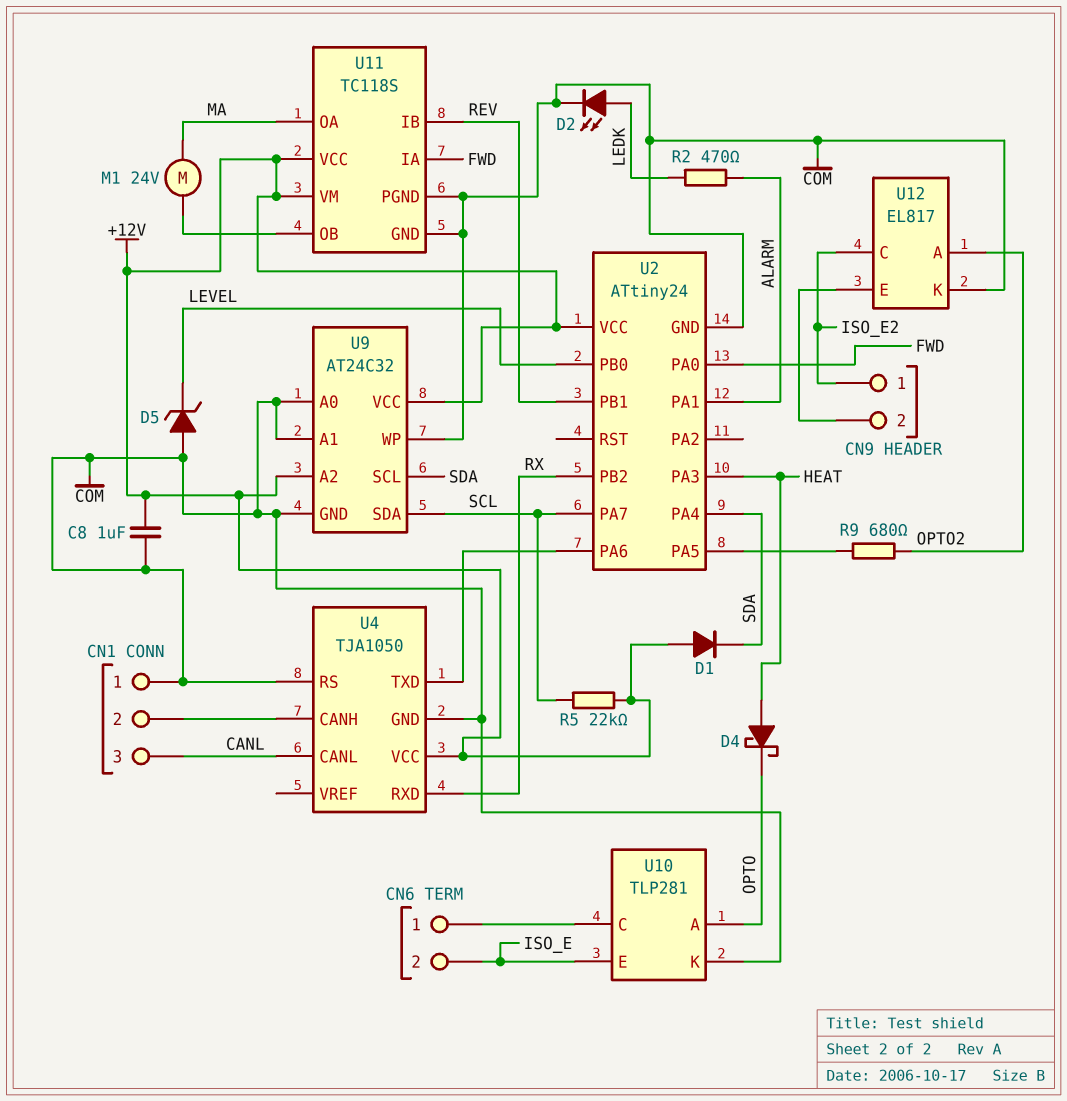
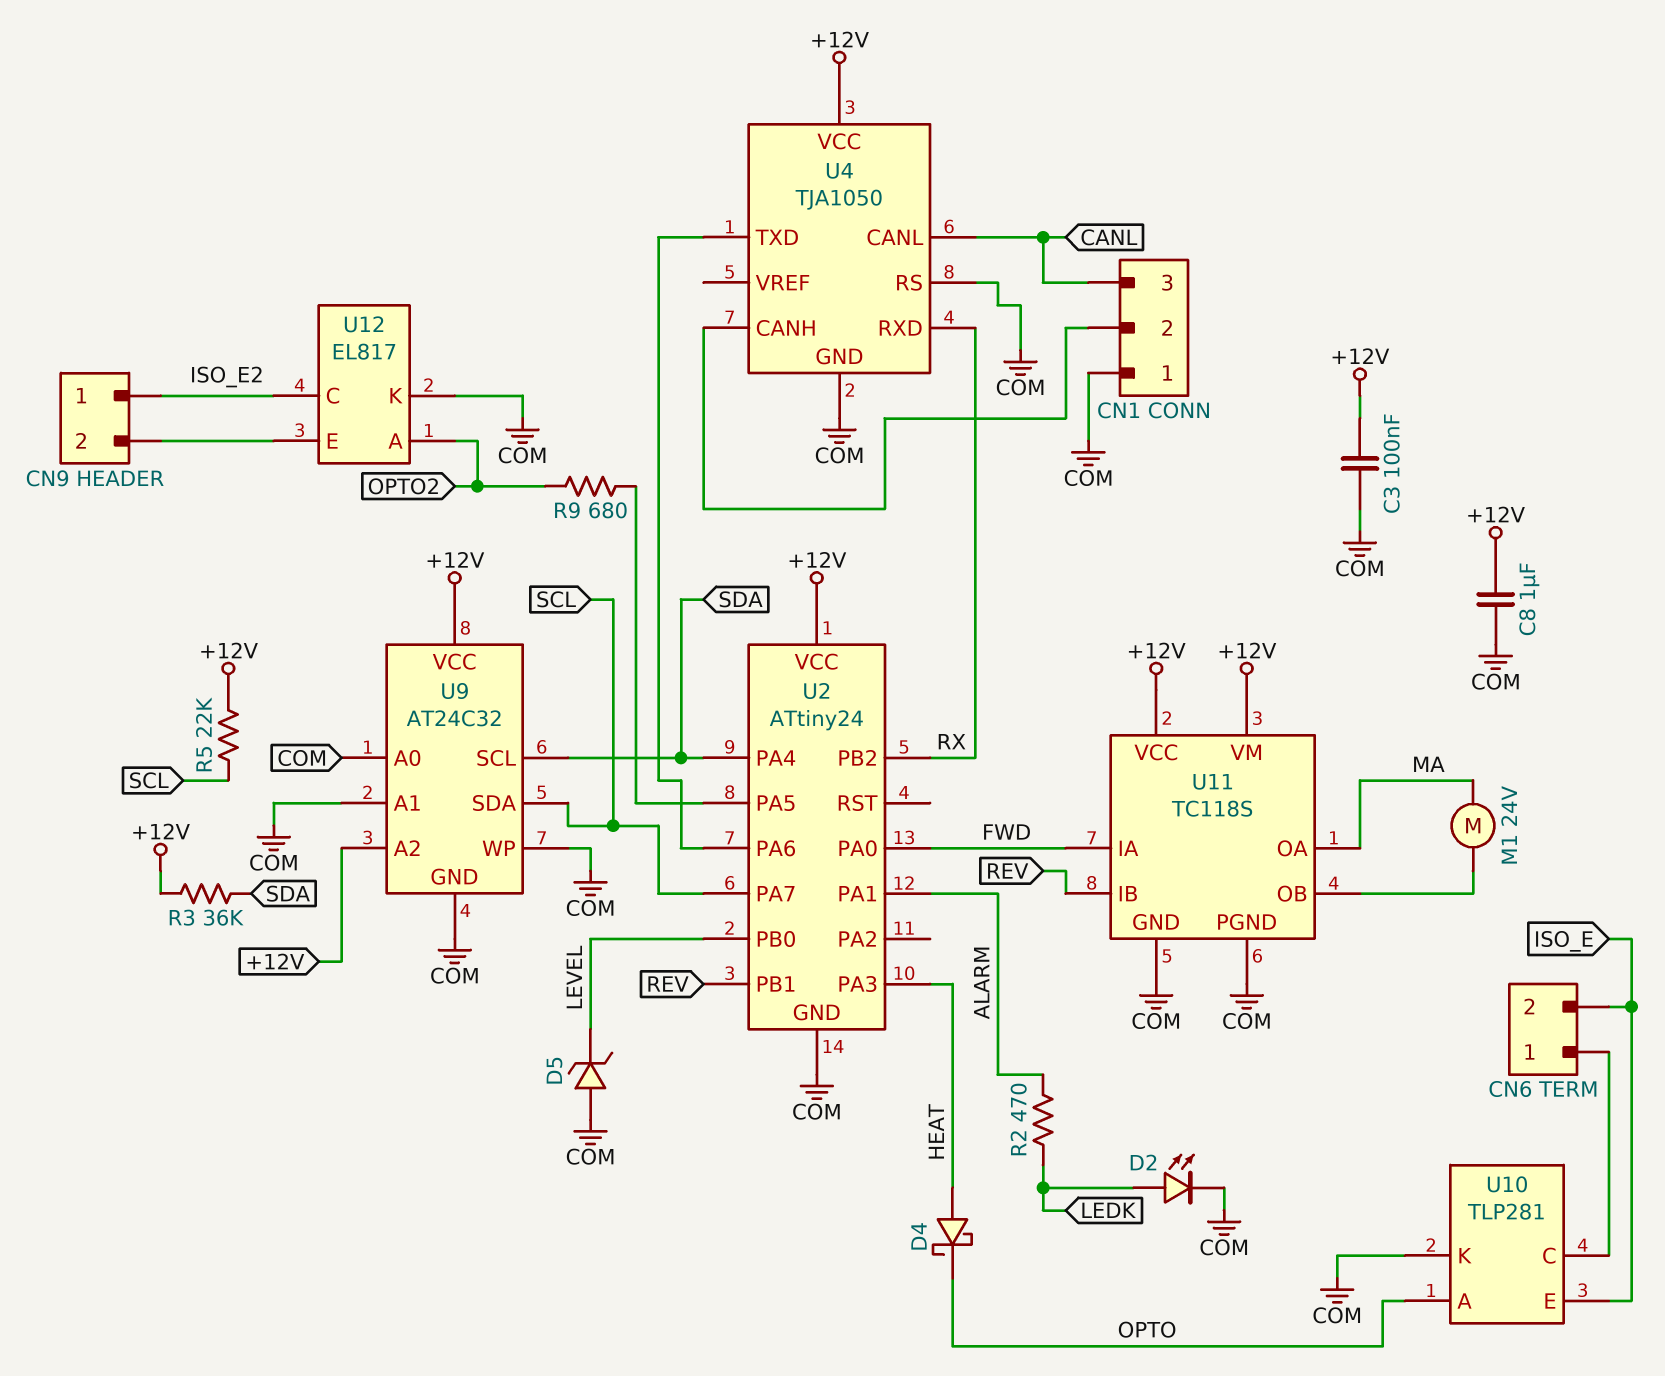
C3: none -> 100nF (+12V, COM)
D1: diode (A +12V, K SDA) -> none
R3: none -> 36k (+12V, SDA)

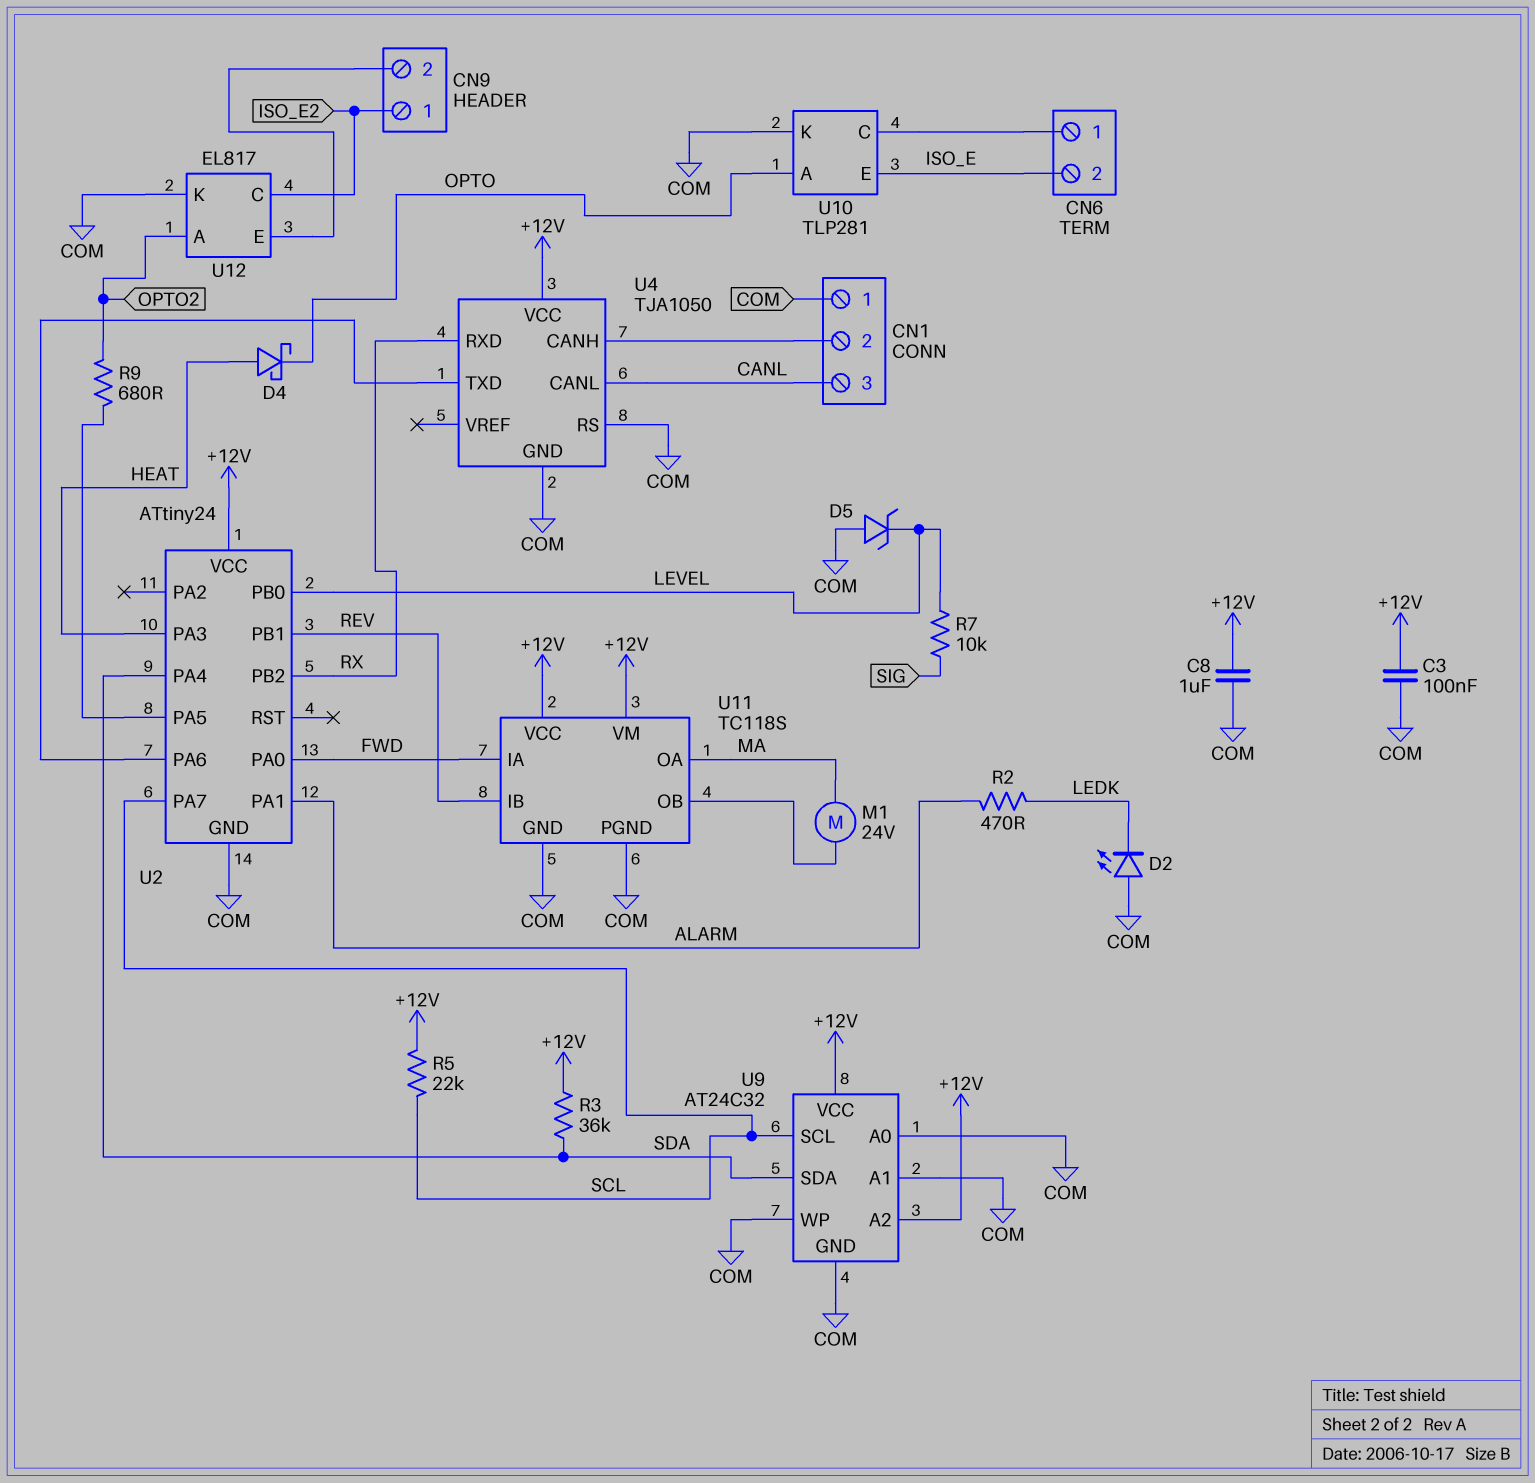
D2: LED (A LEDK, K COM) -> LED (A COM, K LEDK)
R7: none -> 10k (LEVEL, SIG)
U9 pin SCL: SDA -> SCL
U9 pin SDA: SCL -> SDA

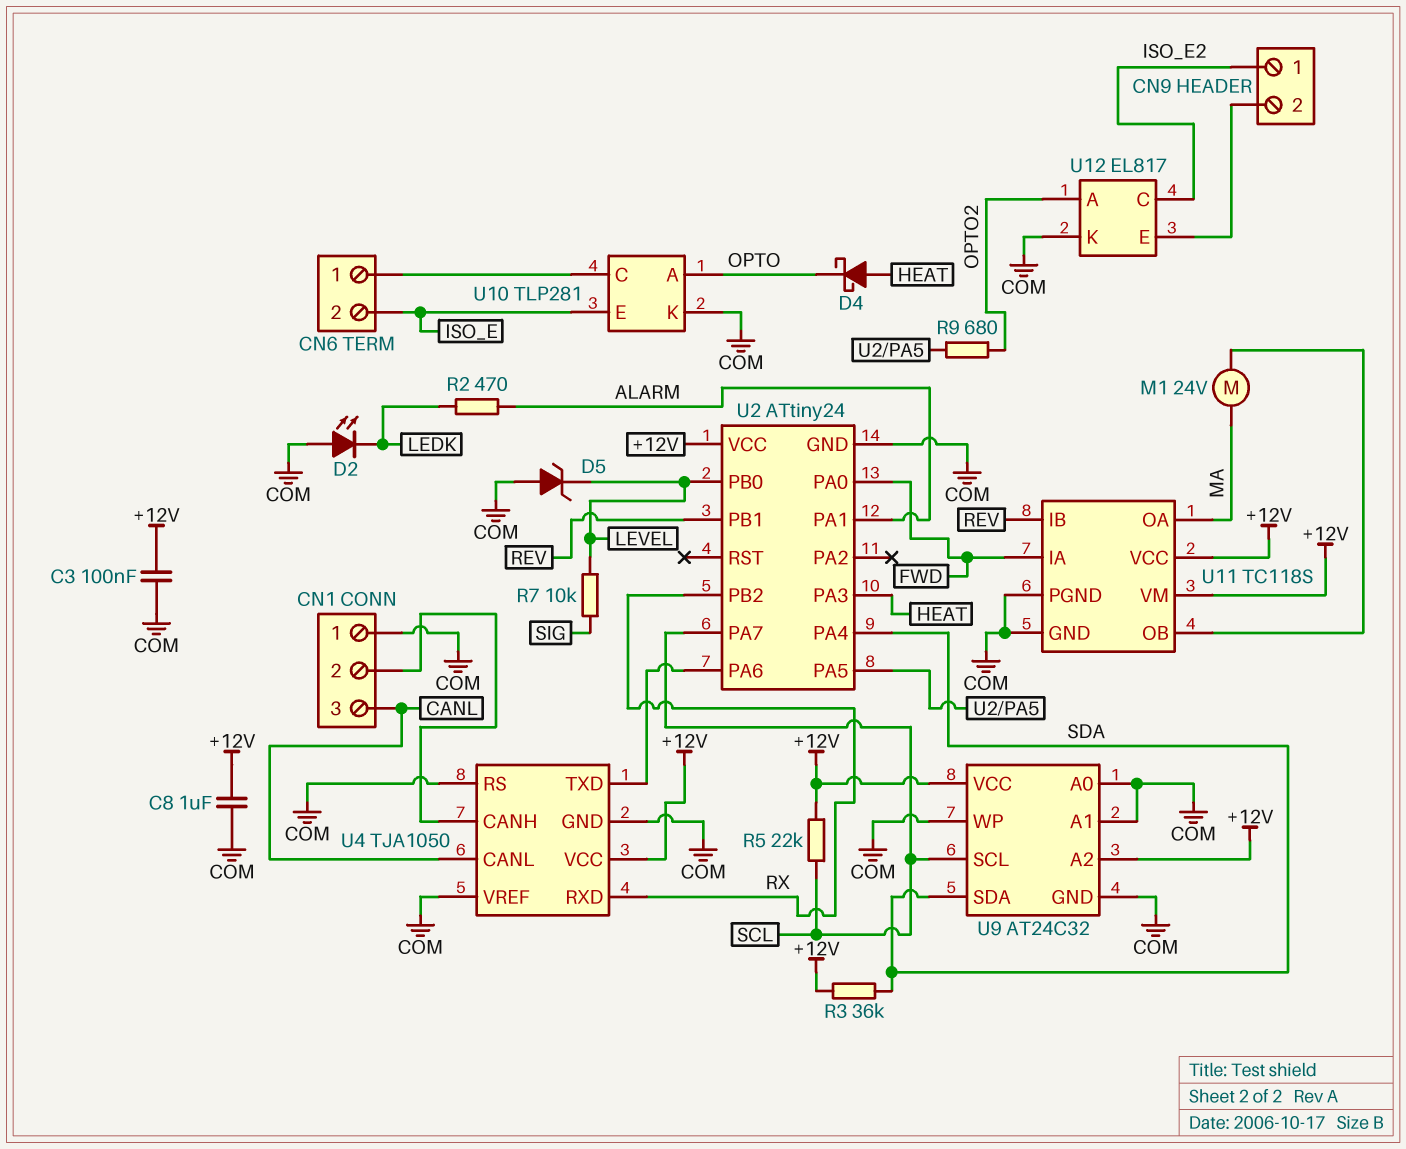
U4 pin VREF: none -> COM

